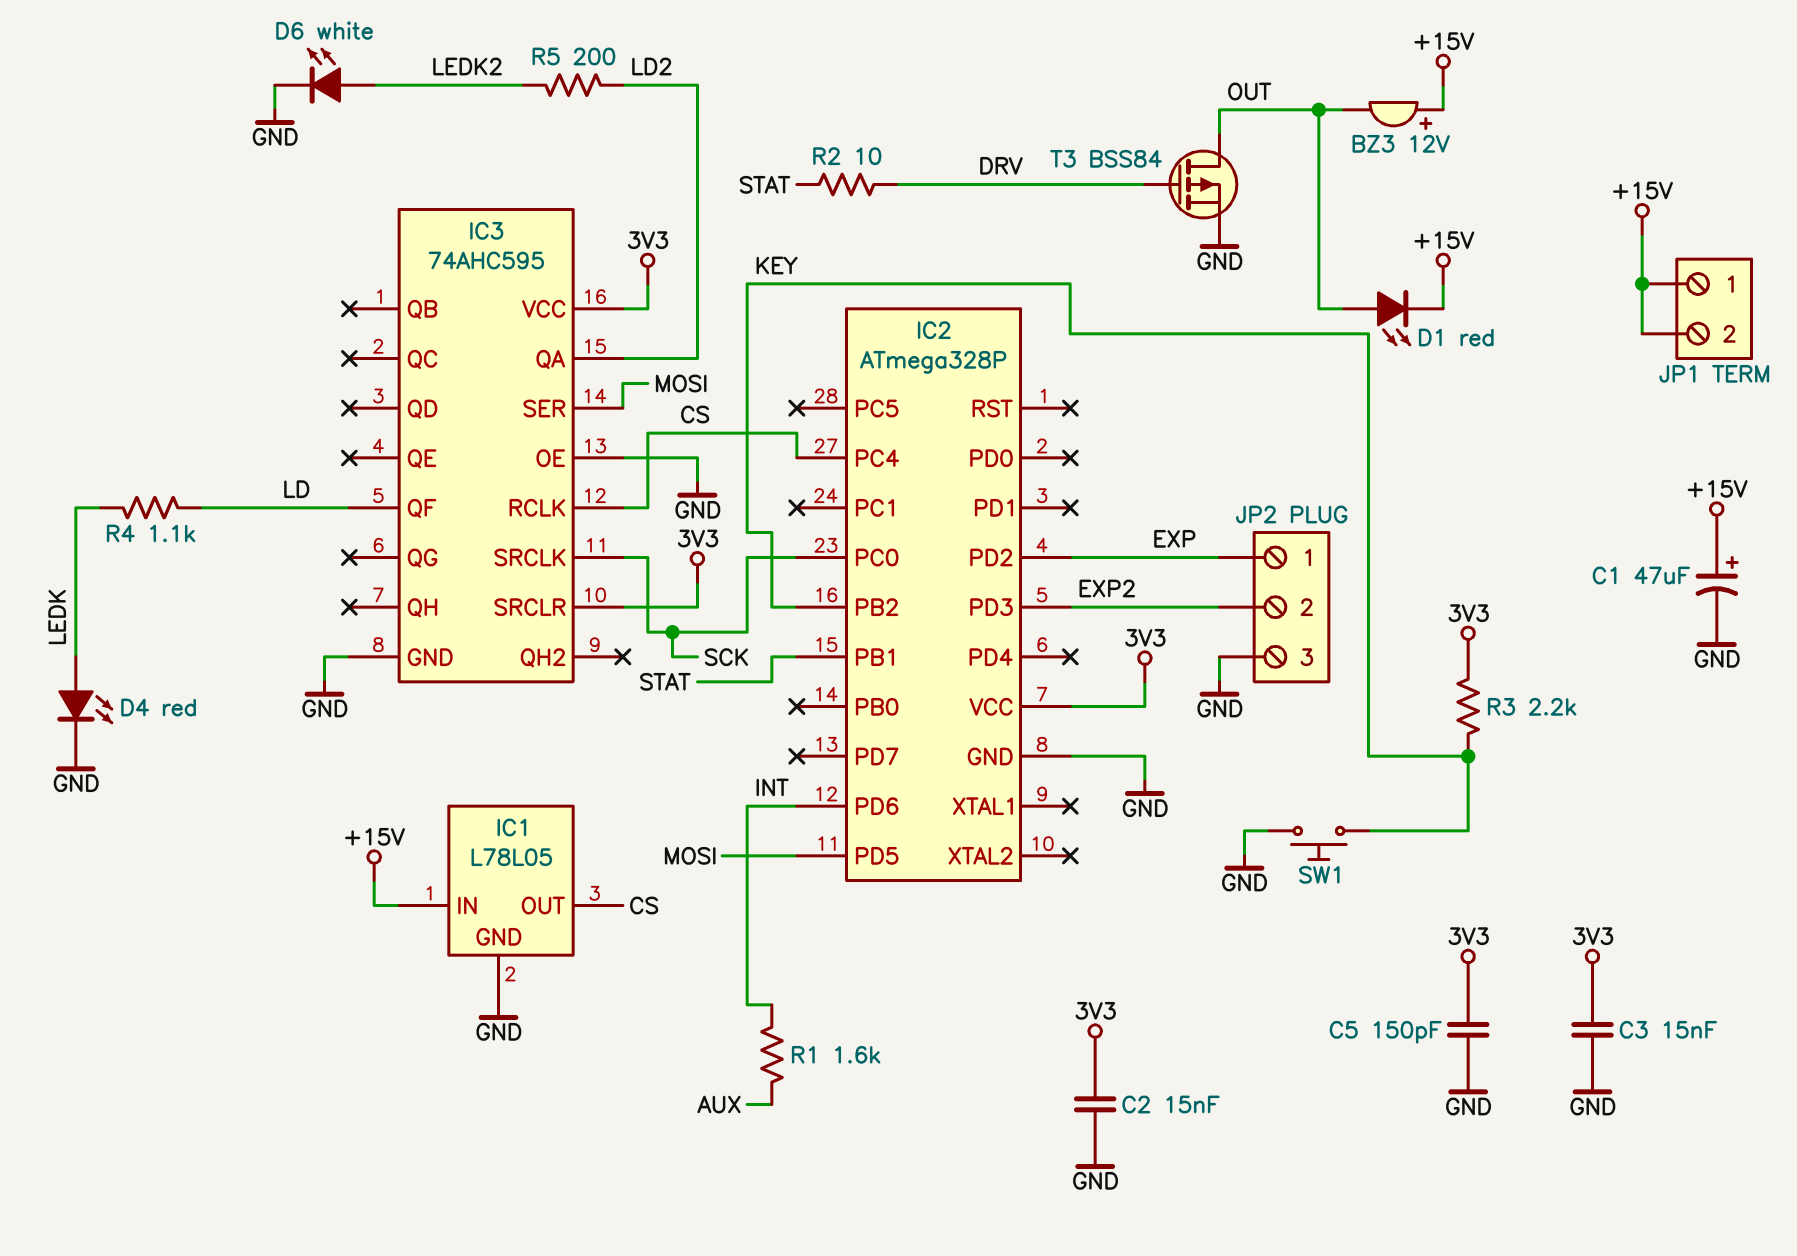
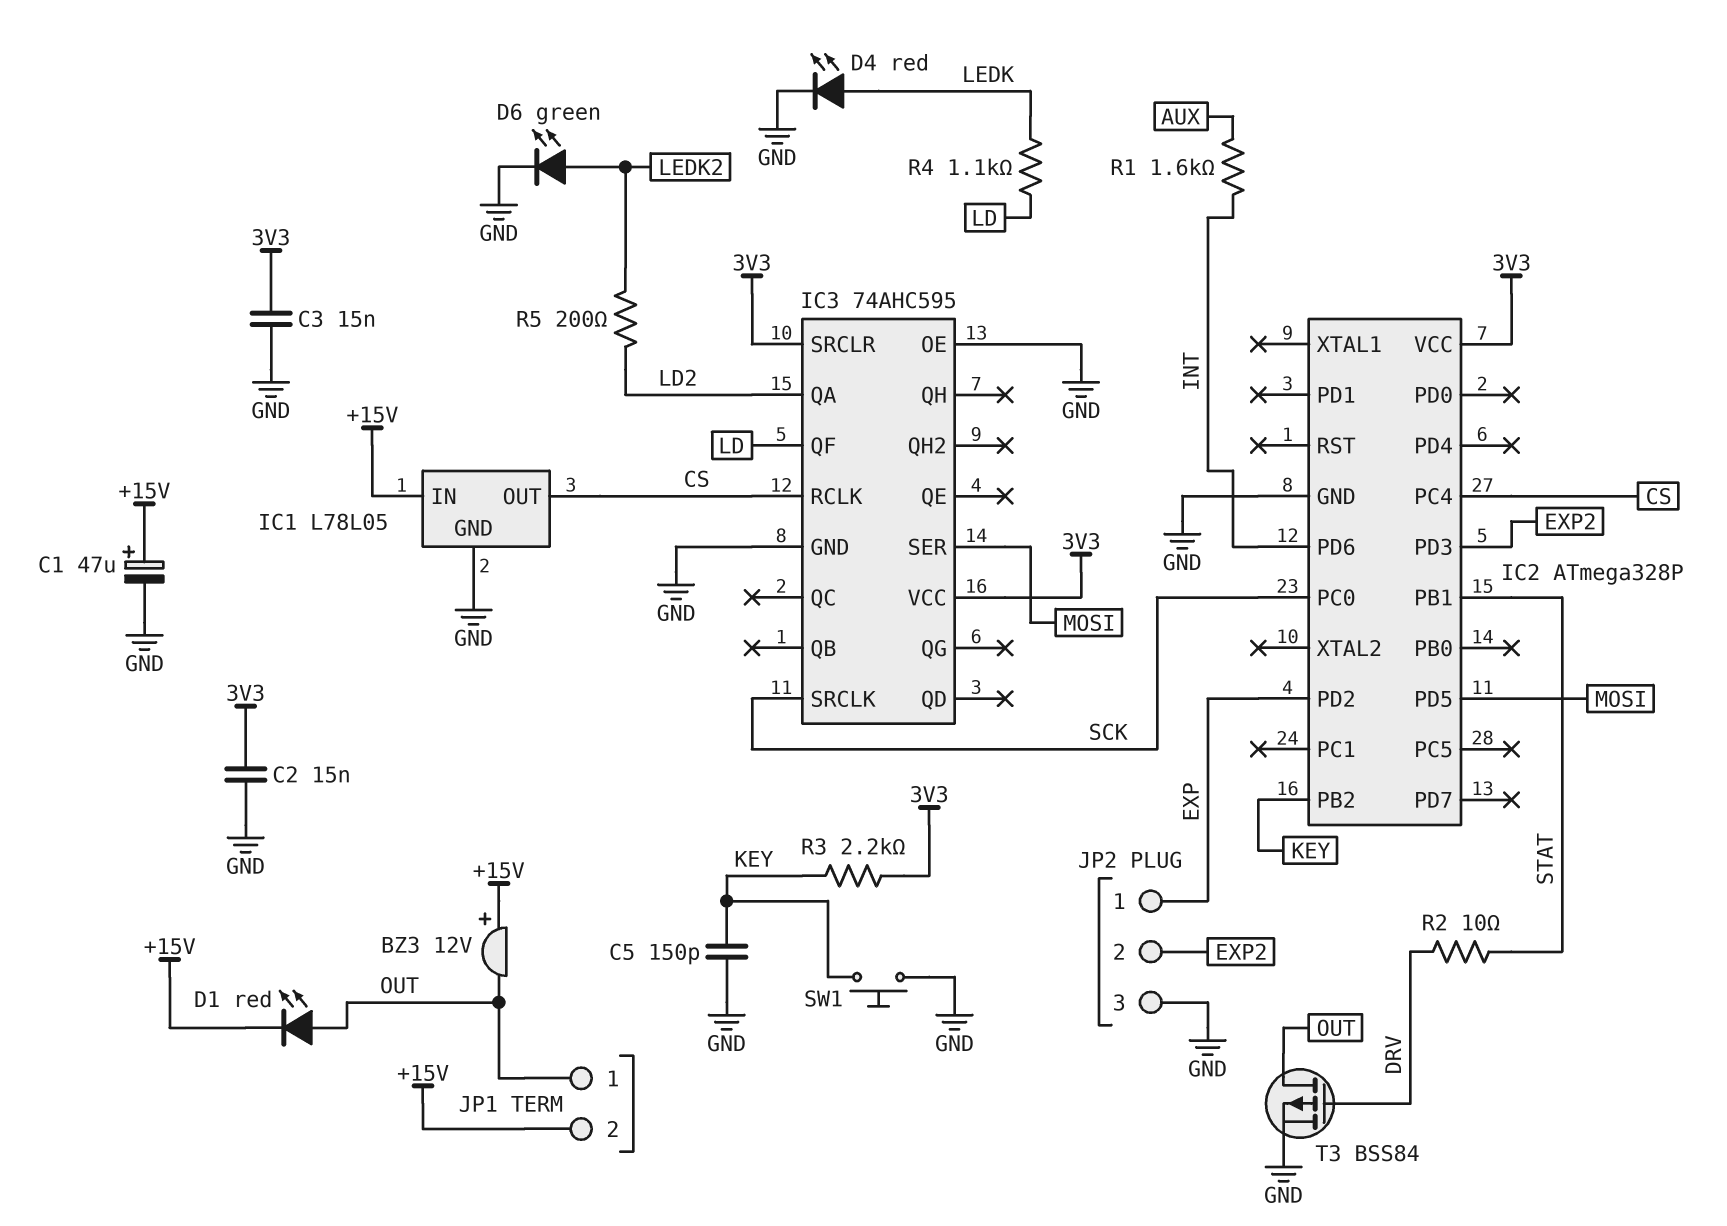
C5: 150pF (3V3, GND) -> 150pF (GND, KEY)
D6: LED white (A LEDK2, K GND) -> LED green (A LEDK2, K GND)
JP1 pin 1: +15V -> OUT

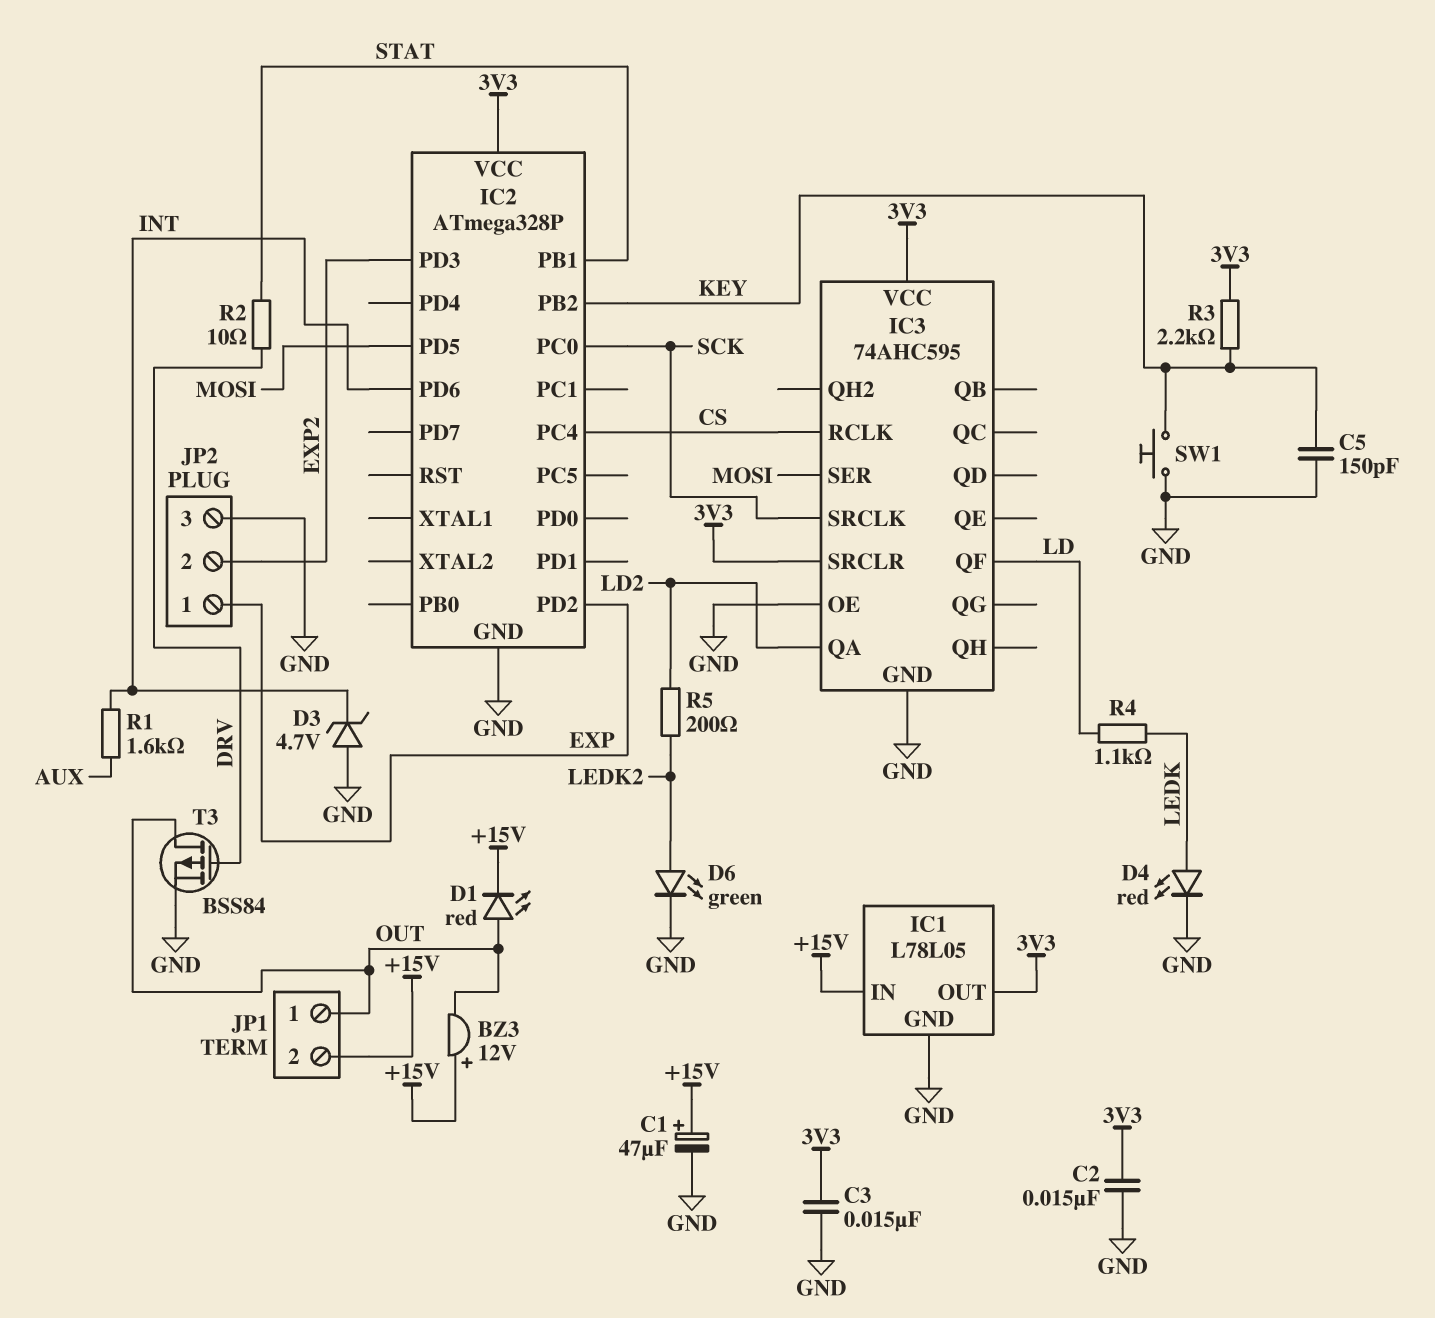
D3: none -> zener 4.7V (A GND, K INT)
IC1 pin OUT: CS -> 3V3

